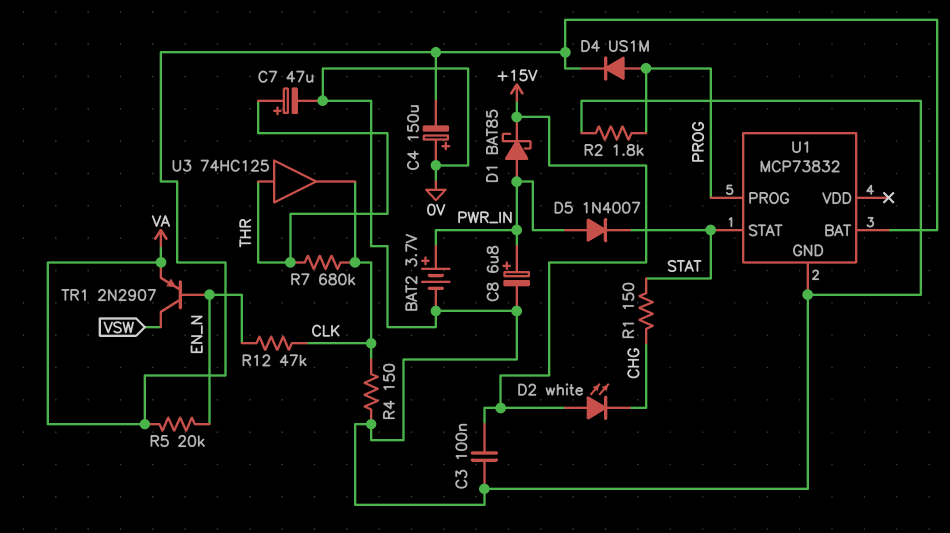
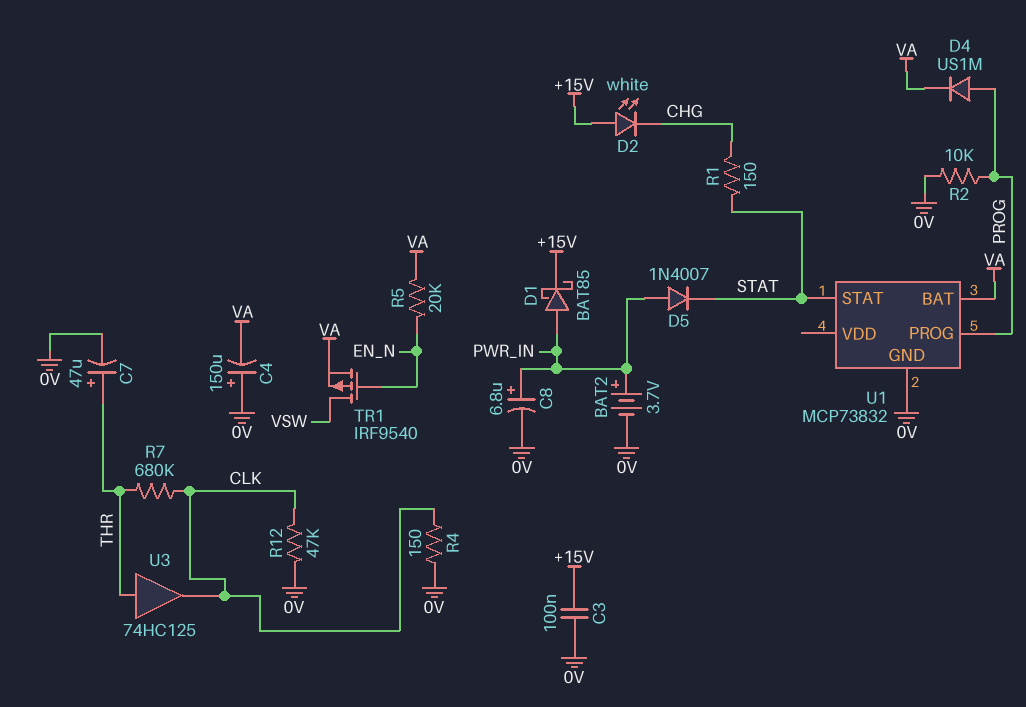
R2: 1.8k (0V, PROG) -> 10k (0V, PROG)
R12: 47k (CLK, EN_N) -> 47k (0V, CLK)
TR1: PNP 2N2907 (B EN_N, C VSW, E VA) -> PMOS IRF9540 (G EN_N, D VSW, S VA)

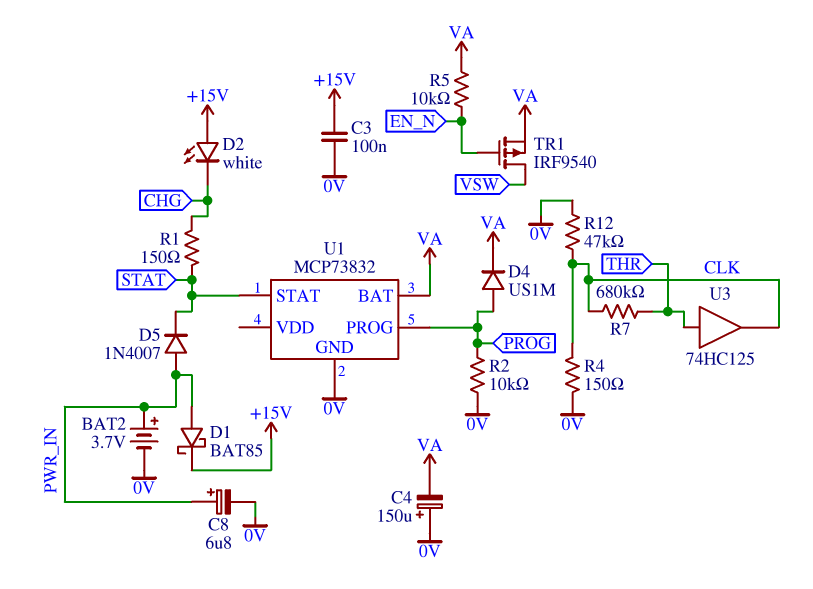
C7: 47uF (plus THR, minus 0V) -> none
R5: 20k (EN_N, VA) -> 10k (EN_N, VA)

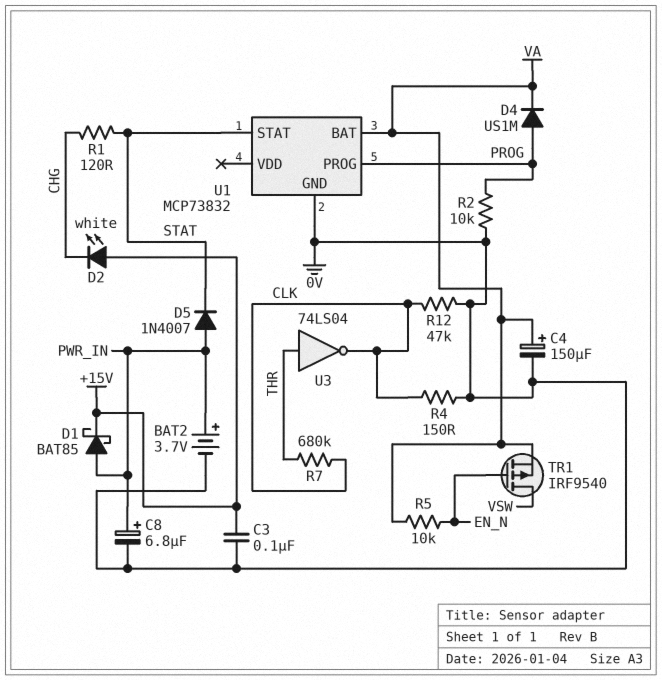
C4: 150uF (plus 0V, minus VA) -> 150uF (plus VA, minus 0V)
R1: 150 (CHG, STAT) -> 120 (CHG, STAT)
U3: buffer 74HC125 (in THR, out CLK) -> NOT 74LS04 (in THR, out CLK)

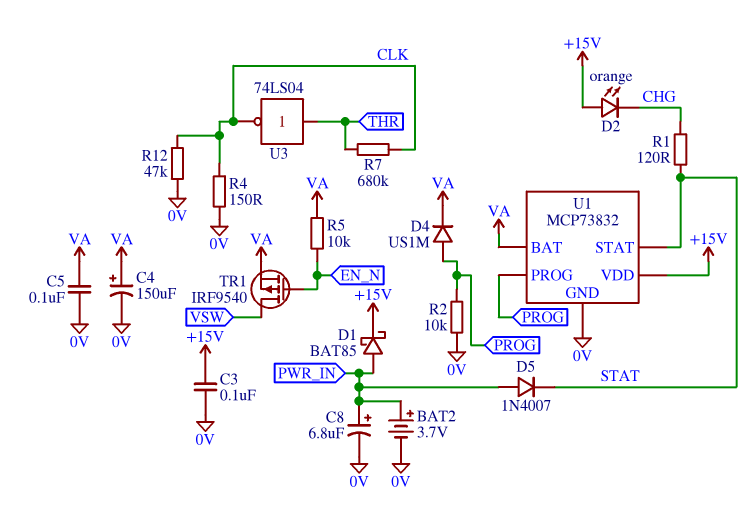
C5: none -> 100nF (0V, VA)
D2: LED white (A +15V, K CHG) -> LED orange (A +15V, K CHG)
U1 pin VDD: none -> +15V

